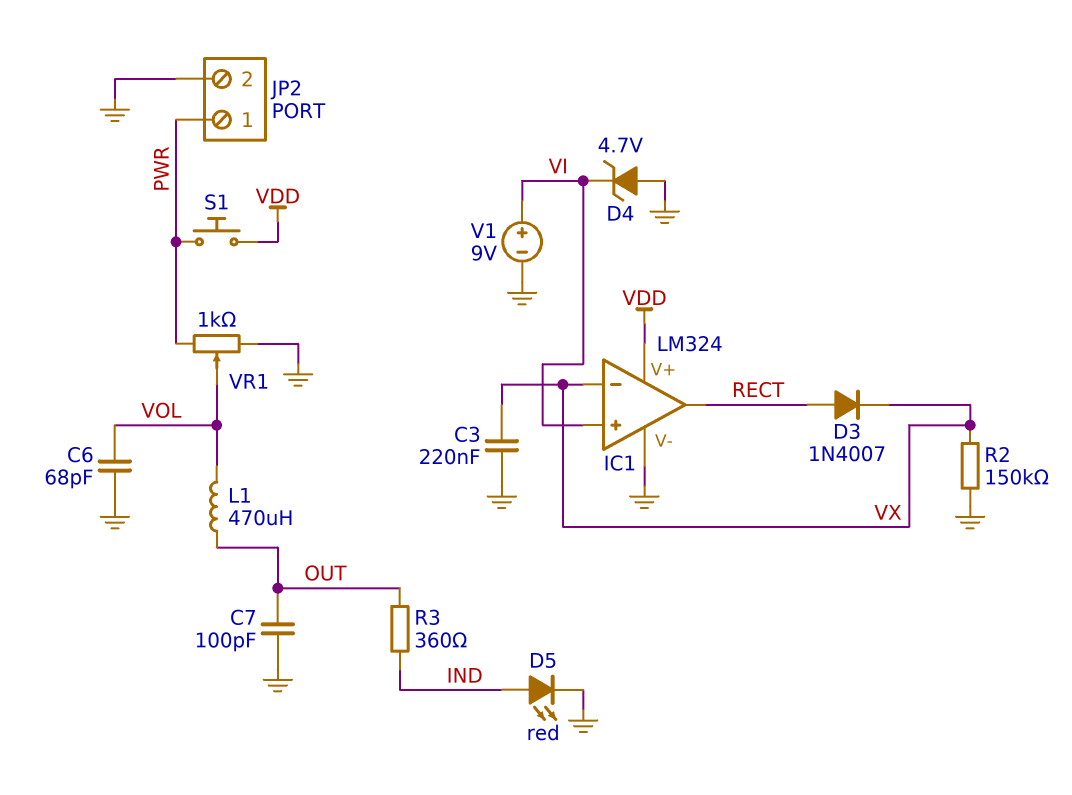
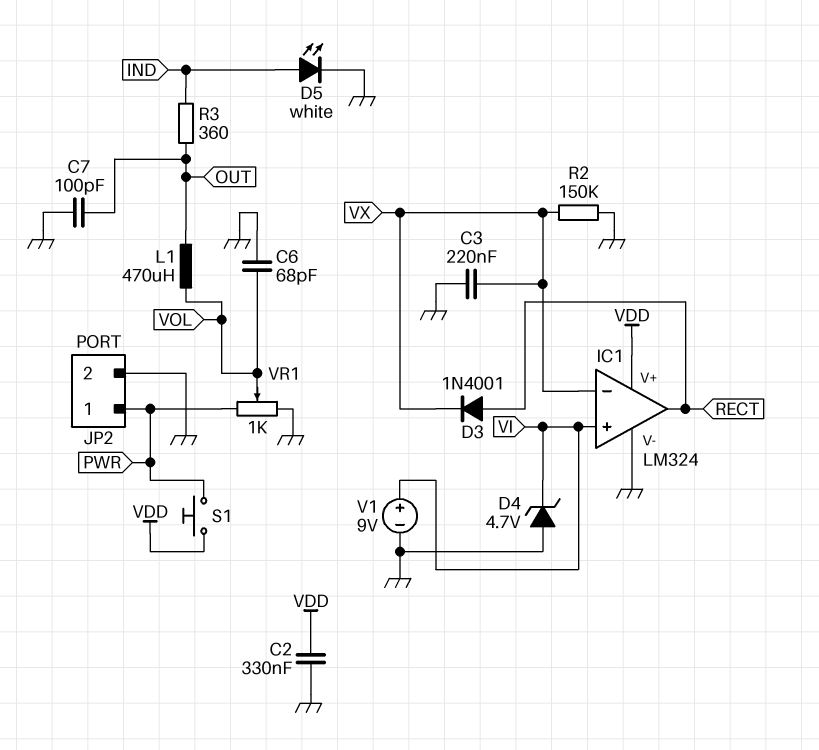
C2: none -> 330nF (GND, VDD)
D3: diode 1N4007 (A RECT, K VX) -> diode 1N4001 (A RECT, K VX)
D5: LED red (A IND, K GND) -> LED white (A IND, K GND)

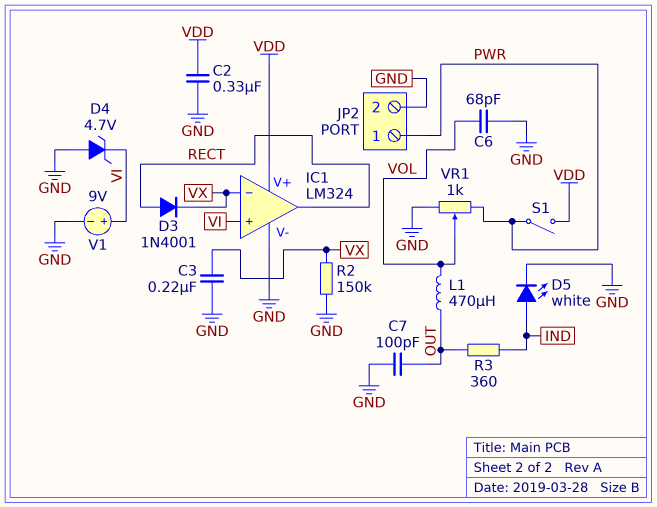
S1: button (PWR, VDD) -> switch (PWR, VDD)

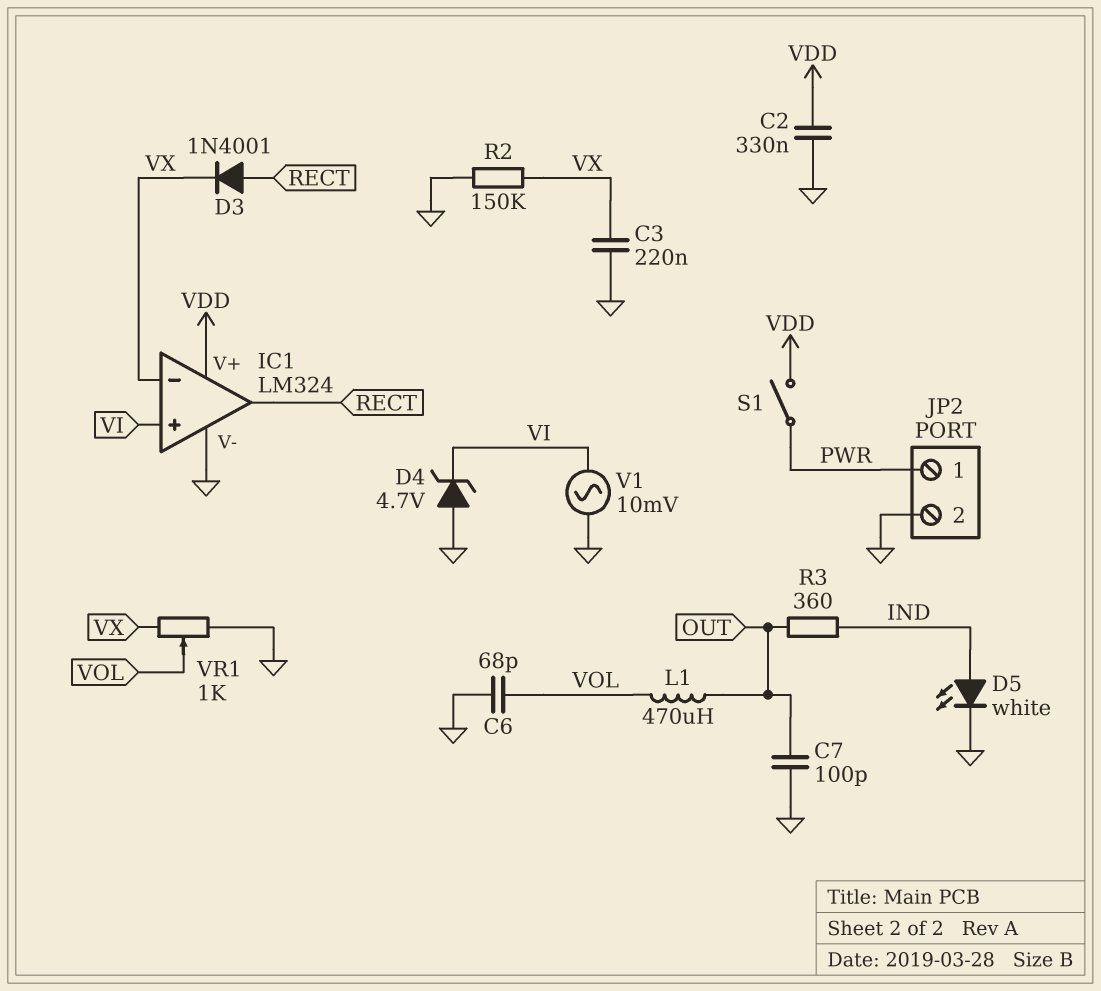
V1: 9V (plus VI, minus GND) -> AC 10mV (GND, VI)
VR1: 1k (GND, PWR, wiper VOL) -> 1k (GND, VX, wiper VOL)

